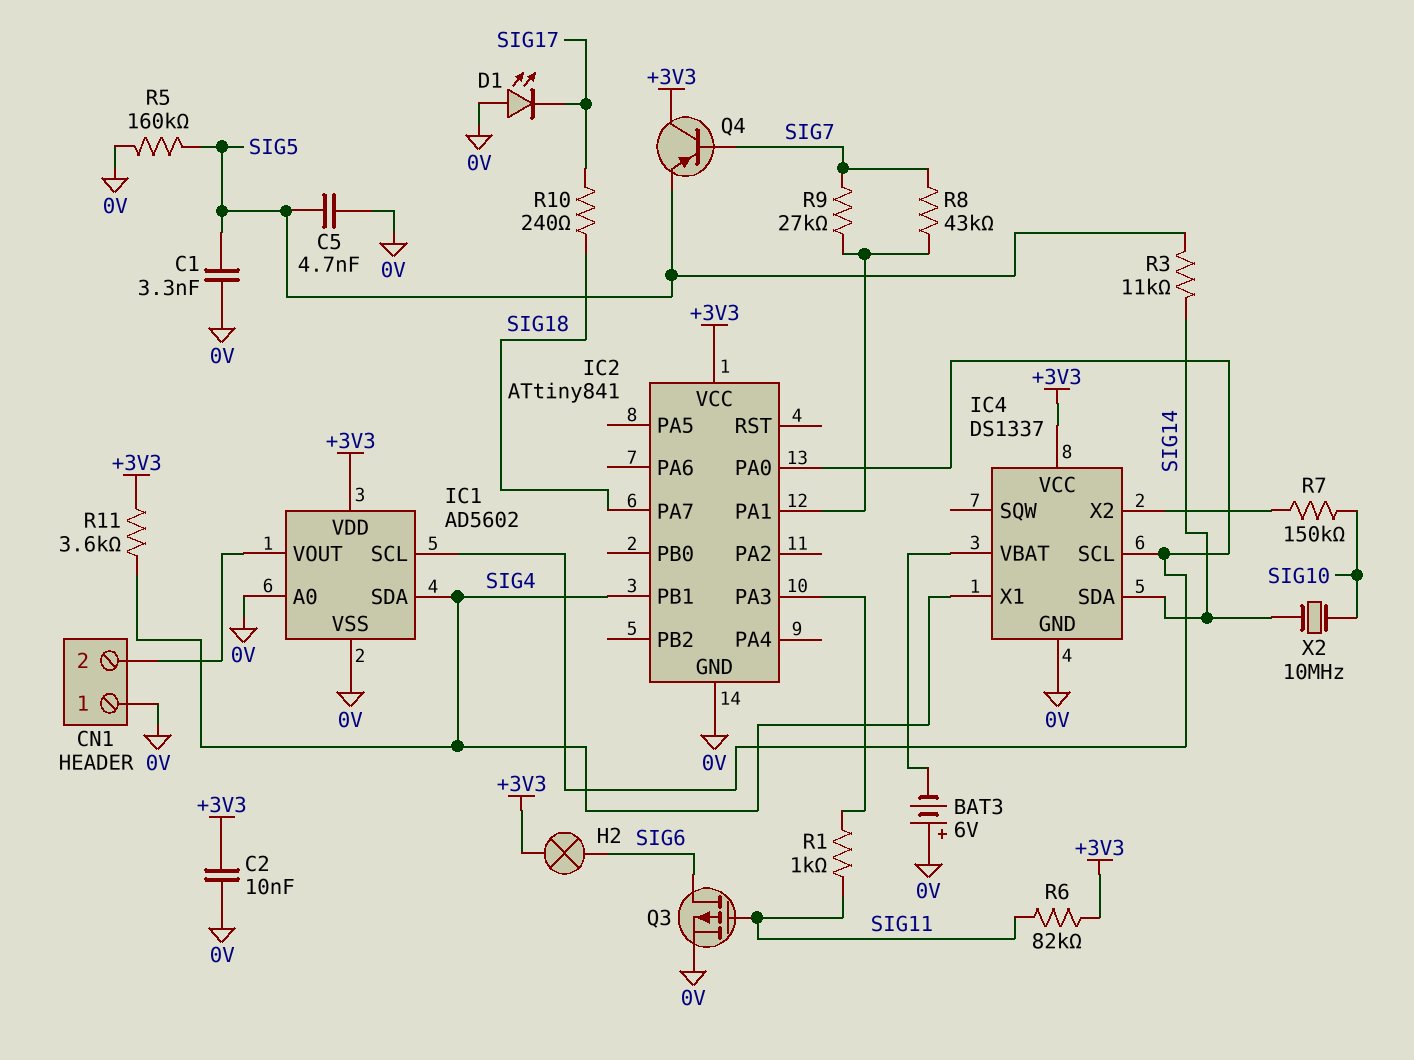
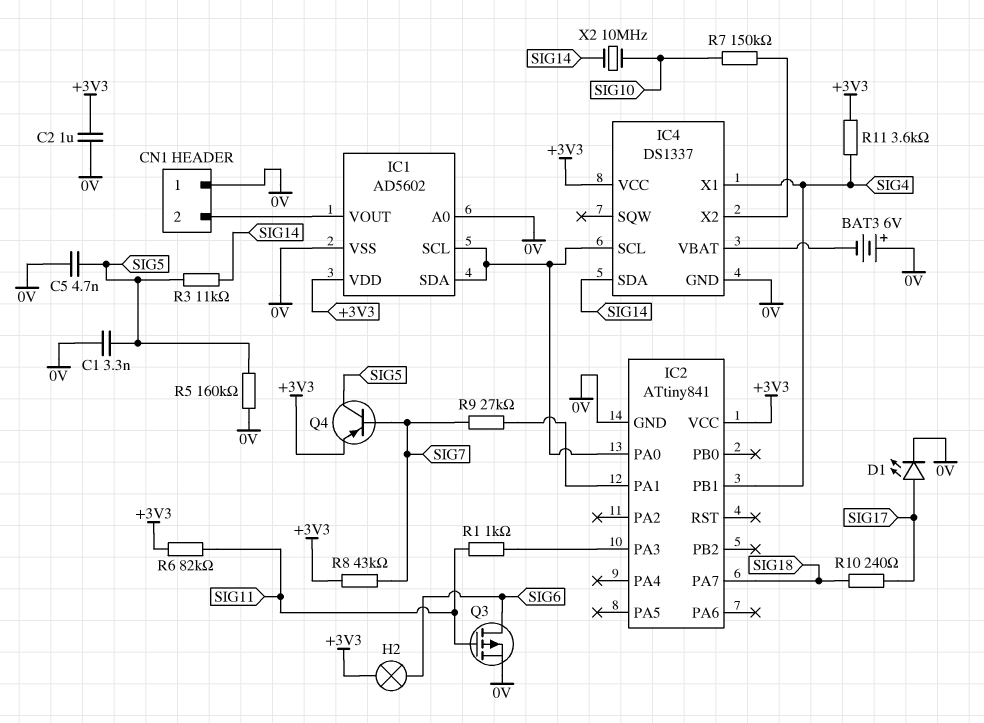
C2: 10nF (+3V3, 0V) -> 1uF (+3V3, 0V)
D1: LED (A 0V, K SIG17) -> LED (A SIG17, K 0V)
IC1 pin SDA: SIG4 -> IC1/SCL
Q4: PNP (B SIG7, C +3V3, E SIG5) -> PNP (B SIG7, C SIG5, E +3V3)
R8: 43k (IC2/PA1, SIG7) -> 43k (+3V3, SIG7)

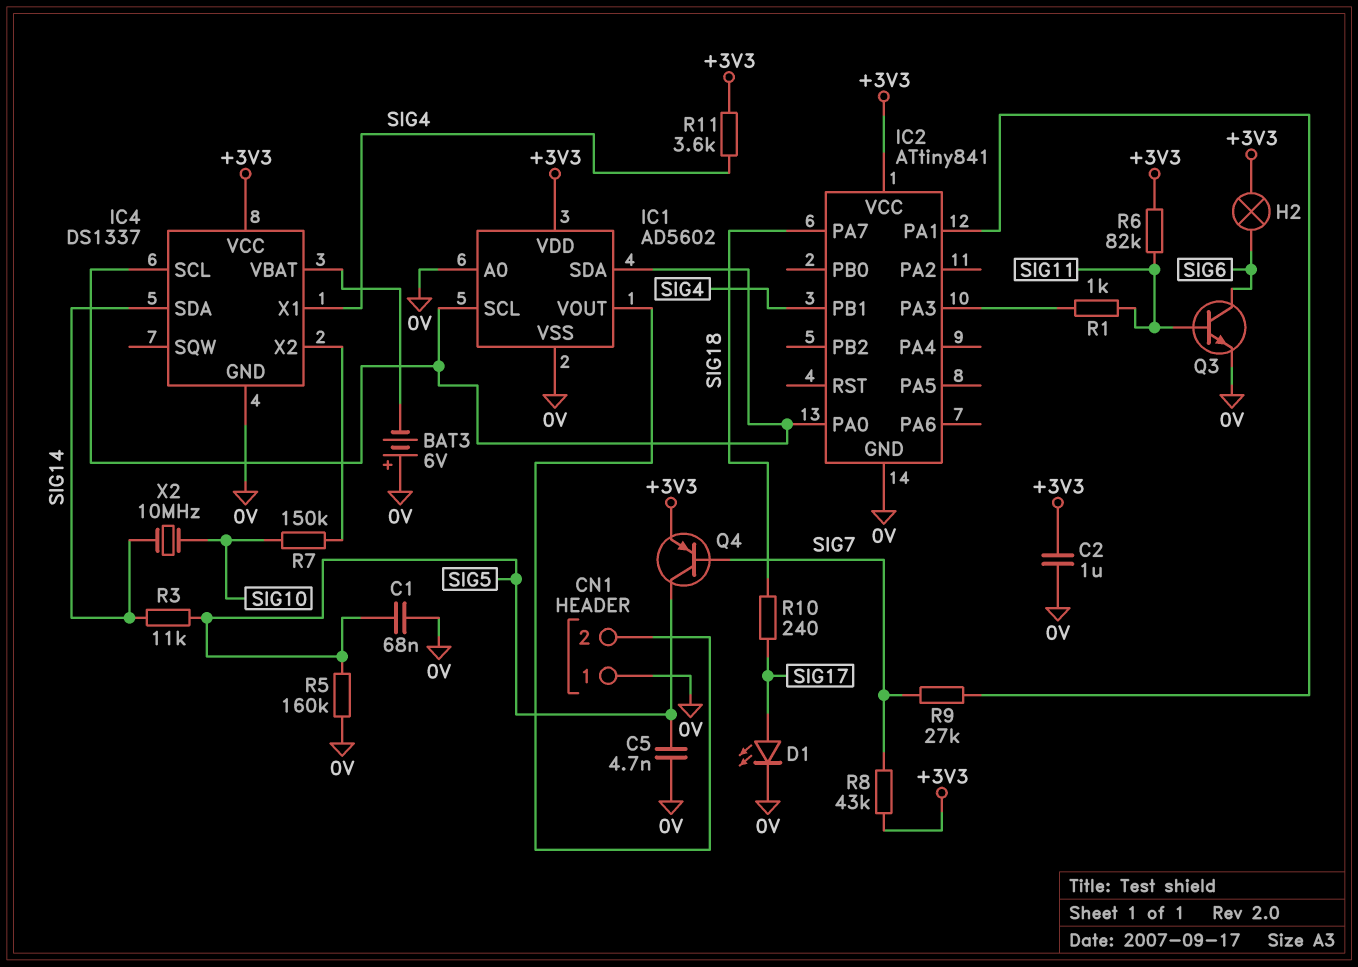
C1: 3.3nF (0V, SIG5) -> 68nF (0V, SIG5)
Q3: PMOS (G SIG11, D SIG6, S 0V) -> NPN (B SIG11, C SIG6, E 0V)

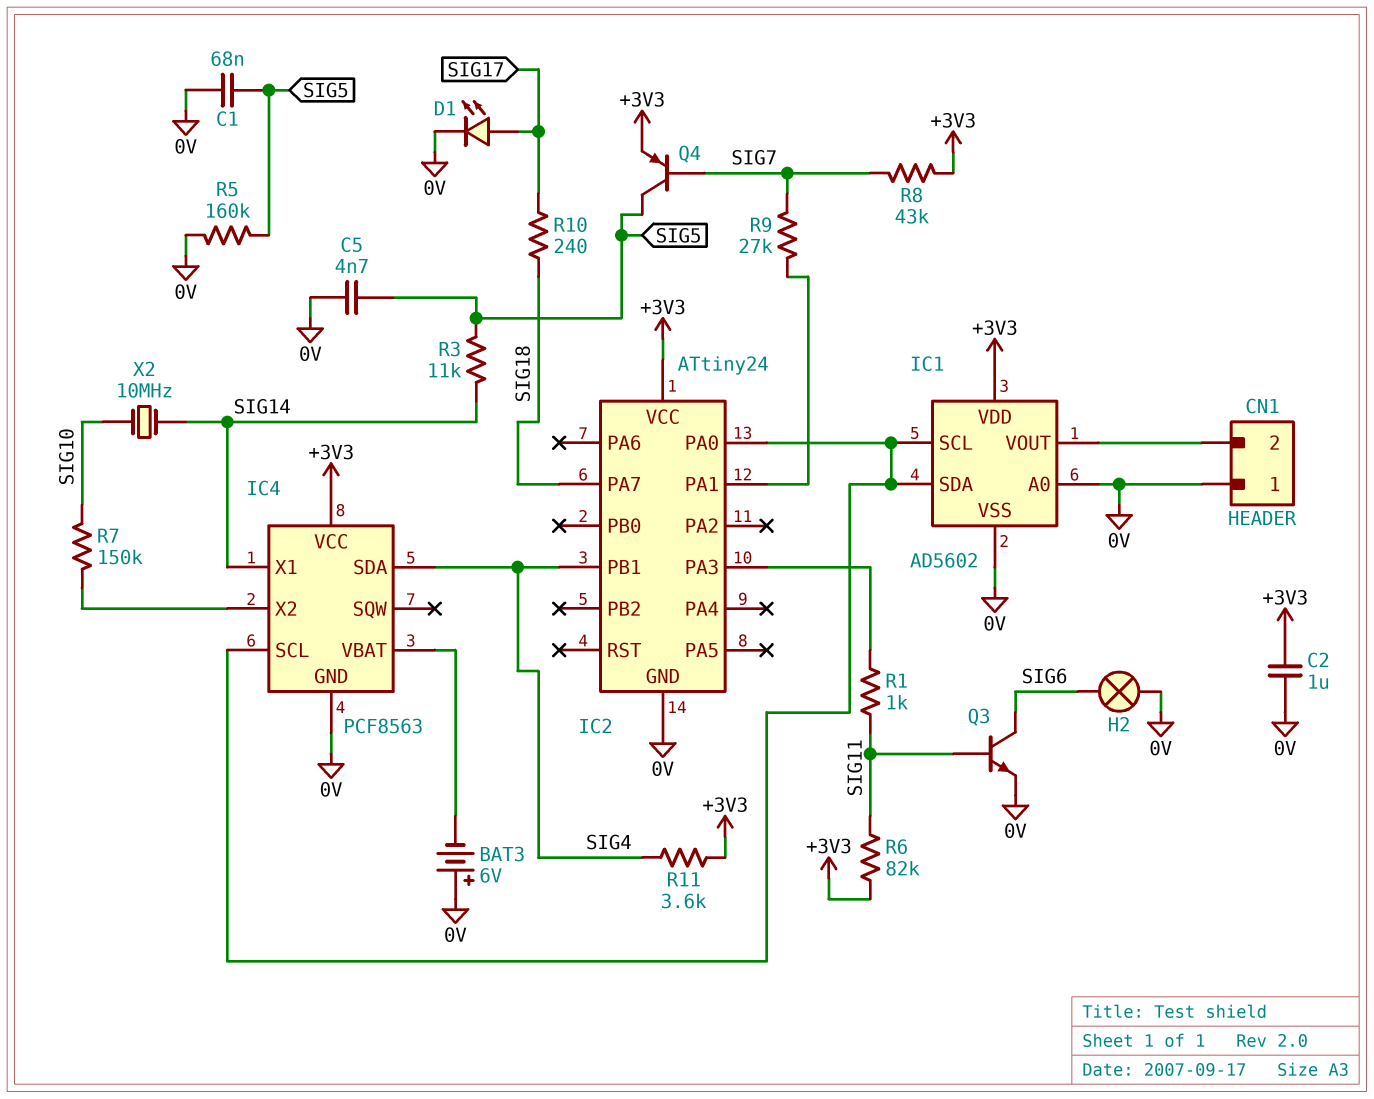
H2: lamp (+3V3, SIG6) -> lamp (0V, SIG6)
IC2: ATtiny841 -> ATtiny24
IC4: DS1337 -> PCF8563
IC4 pin SDA: SIG14 -> SIG4
IC4 pin X1: SIG4 -> SIG14

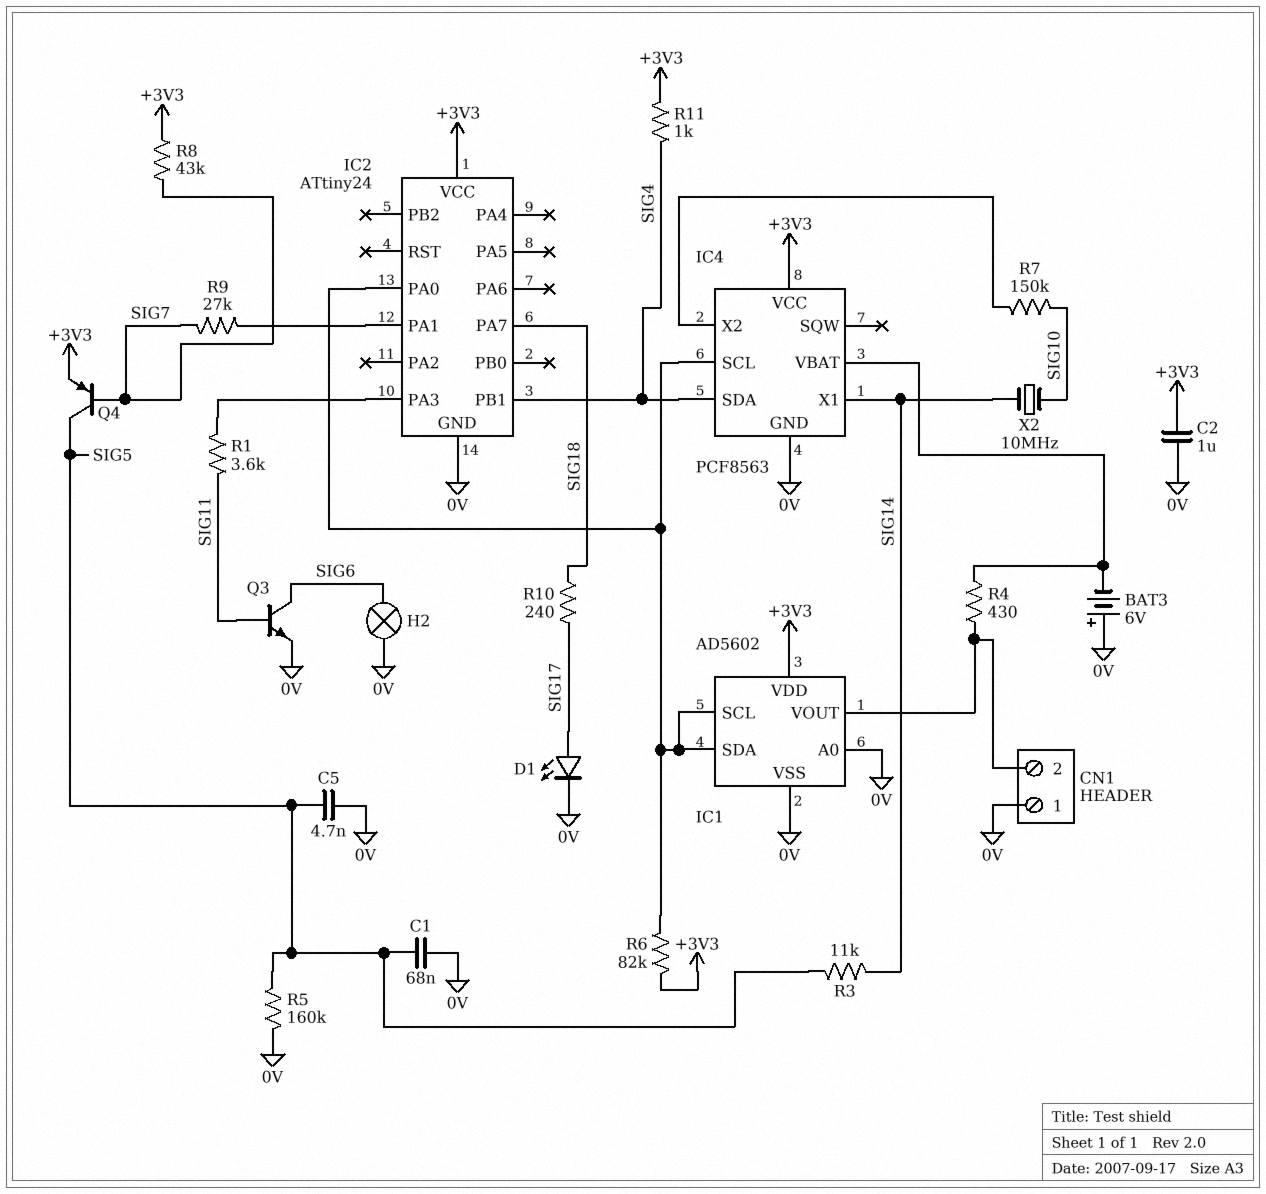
R1: 1k (IC2/PA3, SIG11) -> 3.6k (IC2/PA3, SIG11)
R4: none -> 430 (CN1/2, IC4/VBAT)
R6: 82k (+3V3, SIG11) -> 82k (+3V3, IC1/SCL)
R11: 3.6k (+3V3, SIG4) -> 1k (+3V3, SIG4)

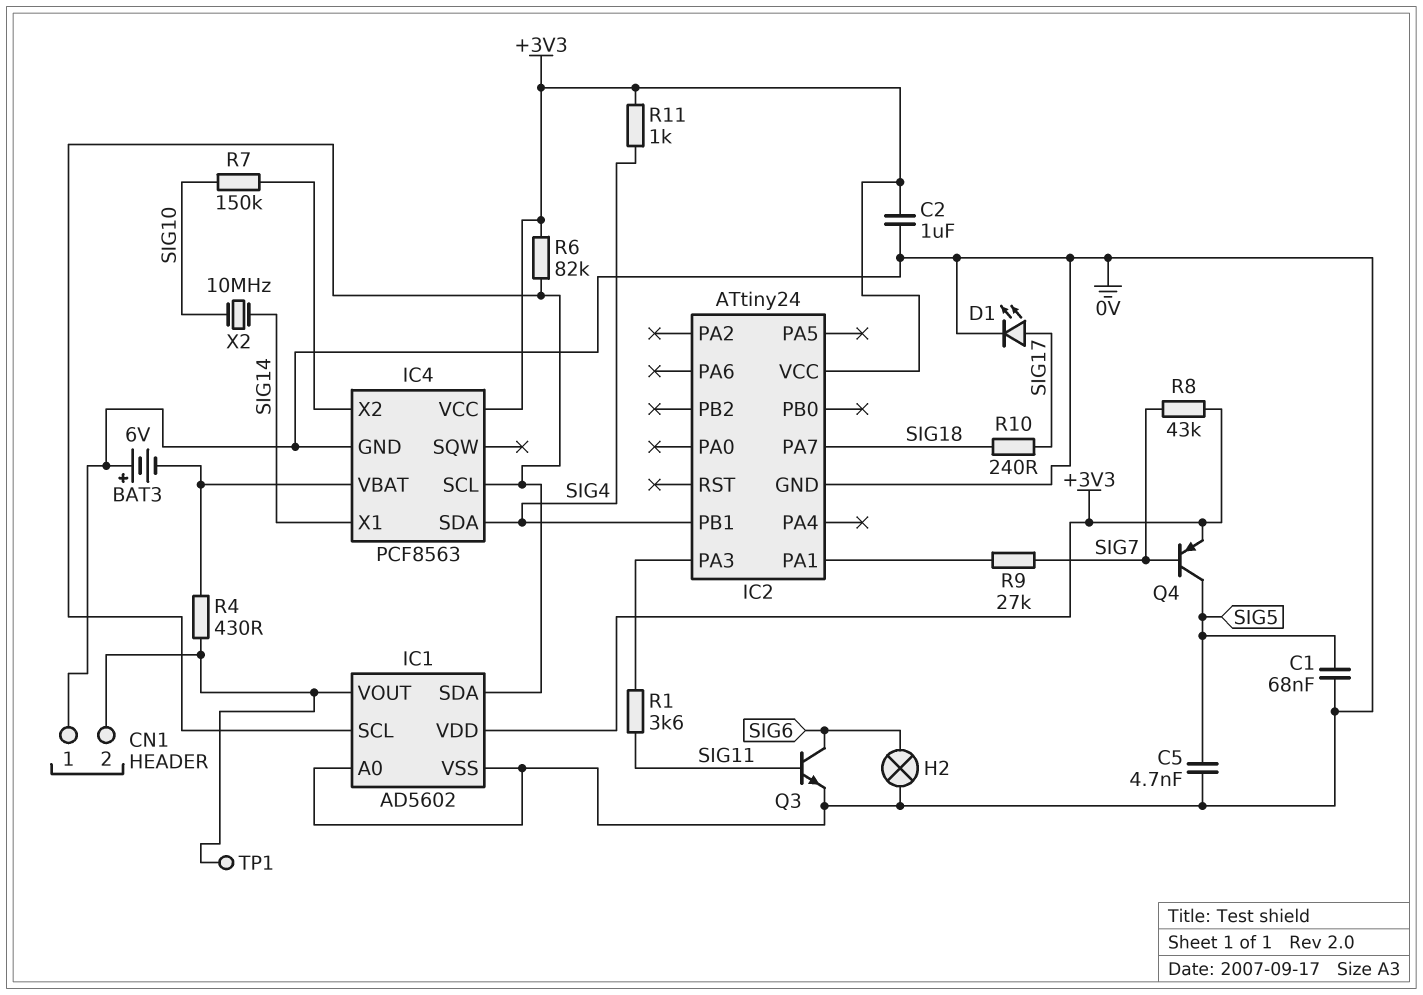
IC2 pin PA0: IC1/SCL -> none
R3: 11k (SIG5, SIG14) -> none
R5: 160k (0V, SIG5) -> none
TP1: none -> test point (CN1/2)

